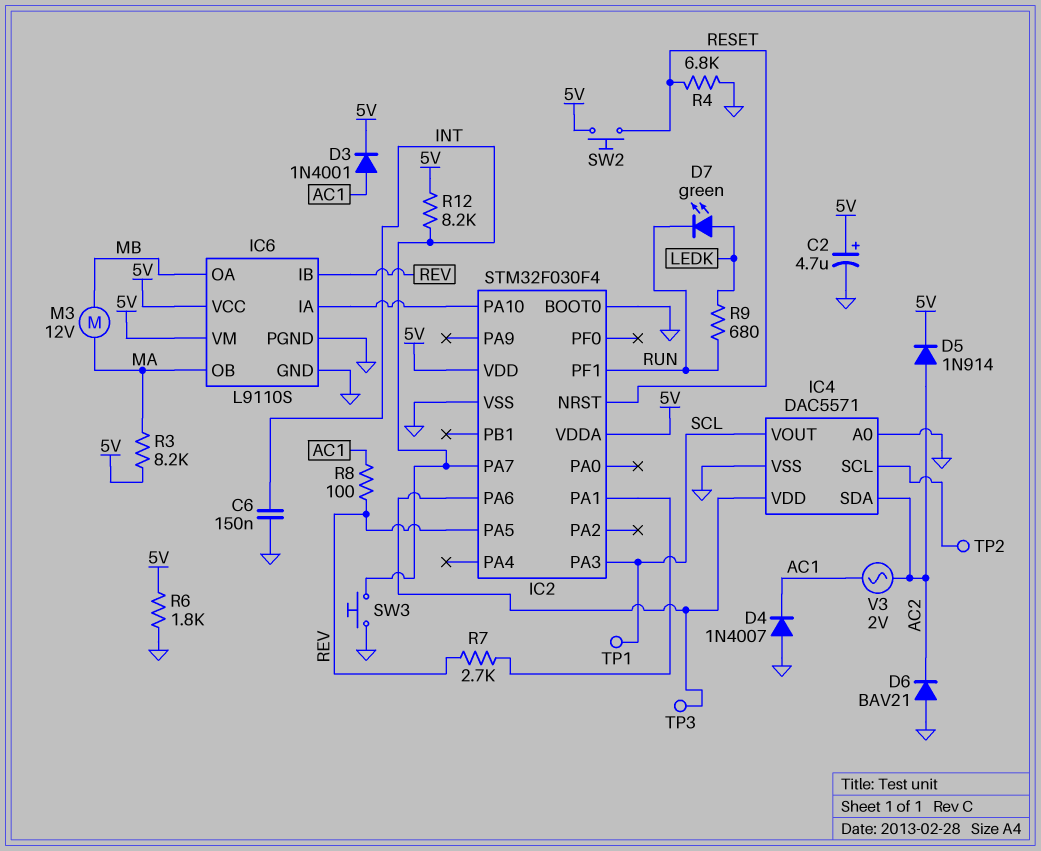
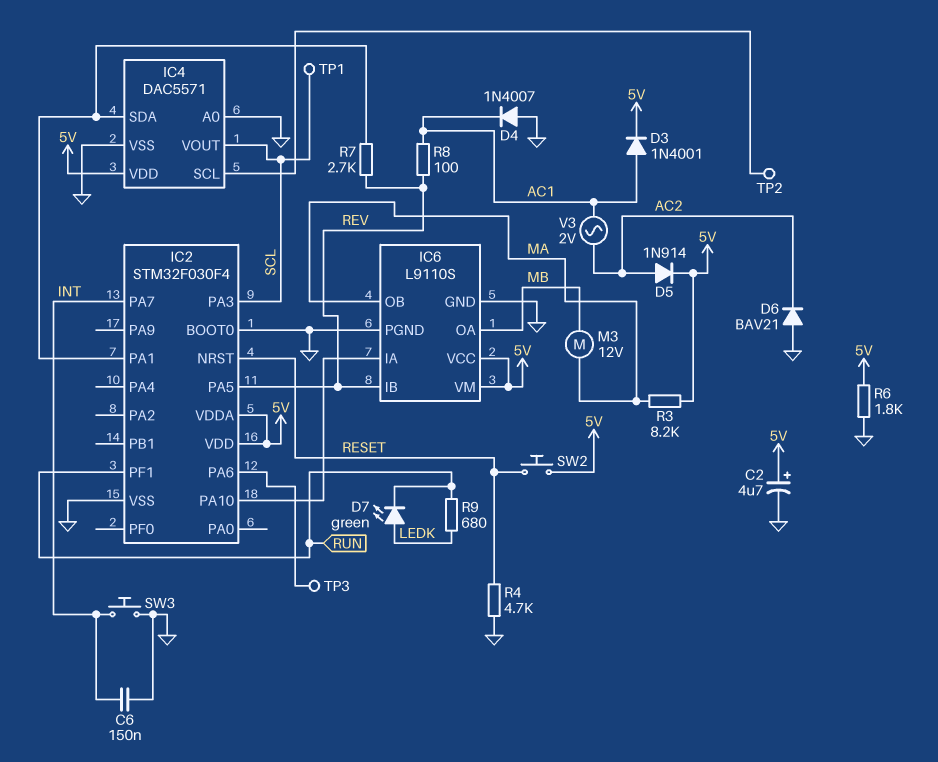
IC4 pin SDA: AC2 -> IC2/PA1
IC4 pin VDD: IC2/PA6 -> 5V
R4: 6.8k (GND, RESET) -> 4.7k (GND, RESET)
R12: 8.2k (5V, INT) -> none

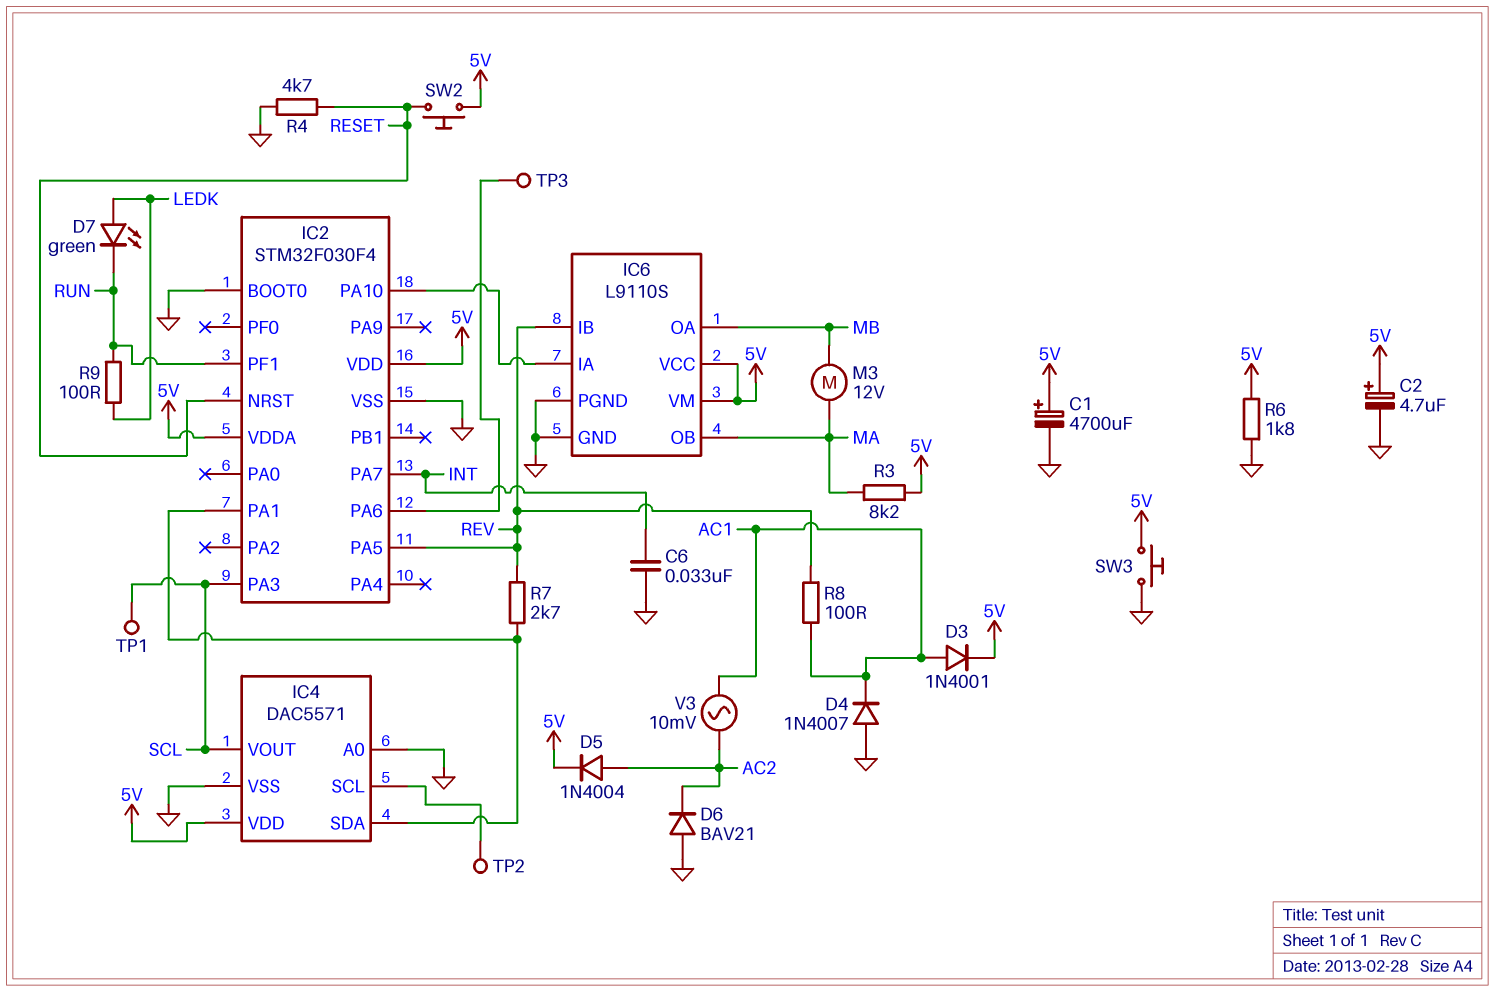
C1: none -> 4700uF (plus 5V, minus GND)
C6: 150nF (GND, INT) -> 33nF (GND, INT)
D5: diode 1N914 (A AC2, K 5V) -> diode 1N4004 (A AC2, K 5V)
R9: 680 (LEDK, RUN) -> 100 (LEDK, RUN)
SW3: button (GND, INT) -> button (5V, GND)
V3: AC 2V (AC1, AC2) -> AC 10mV (AC1, AC2)

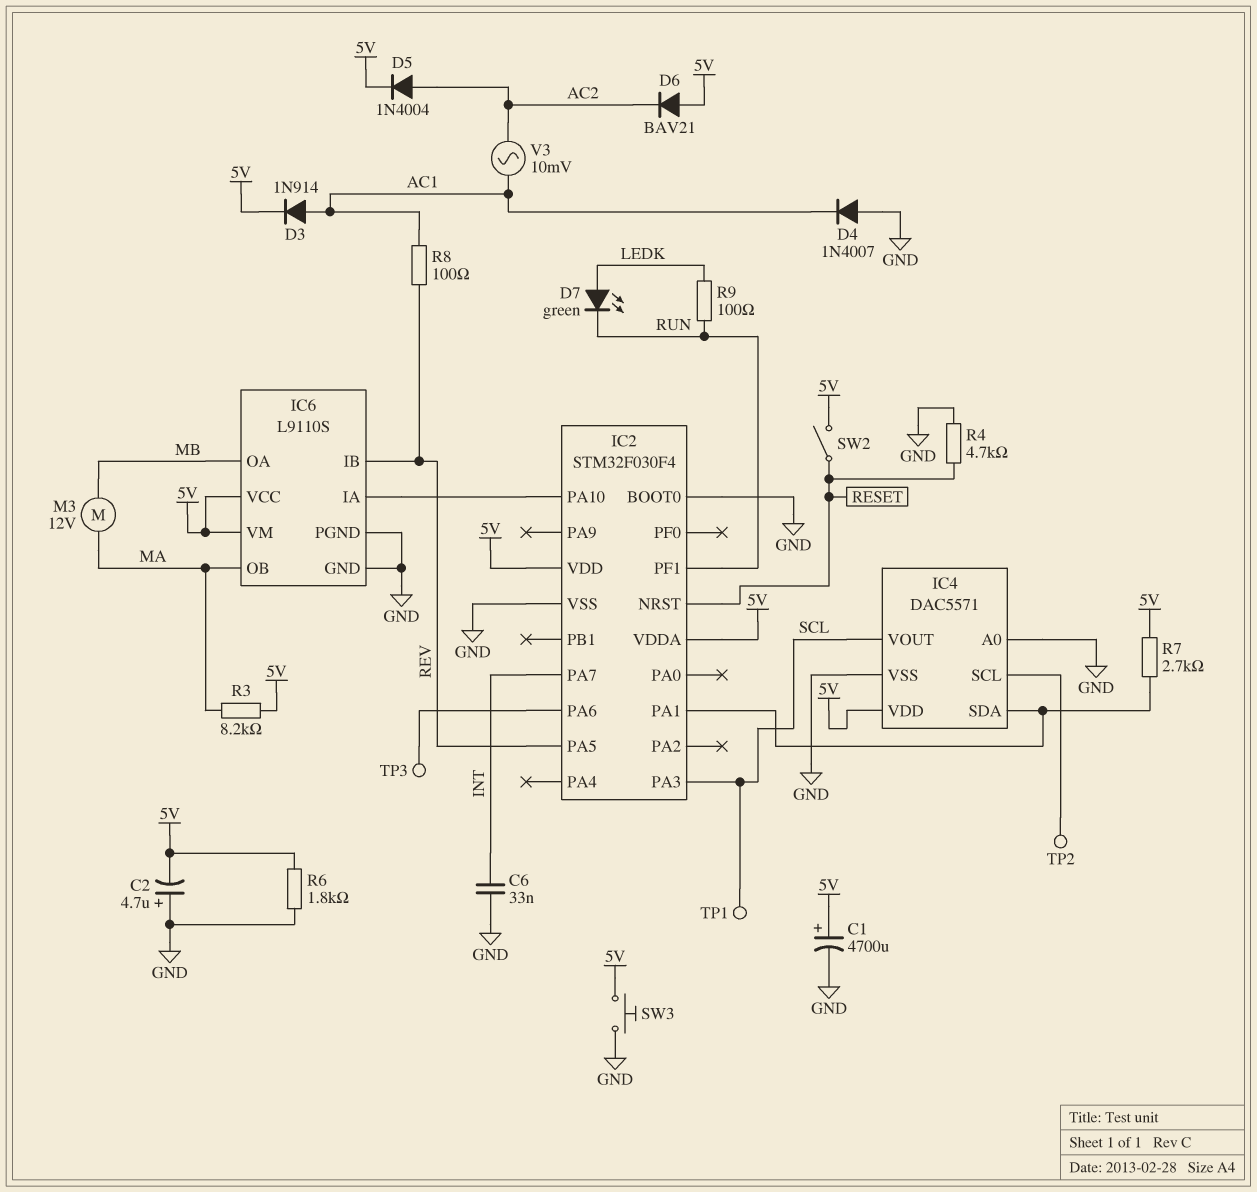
C2: 4.7uF (plus 5V, minus GND) -> 4.7uF (plus GND, minus 5V)
D3: diode 1N4001 (A AC1, K 5V) -> diode 1N914 (A AC1, K 5V)
D6: diode BAV21 (A GND, K AC2) -> diode BAV21 (A 5V, K AC2)
R7: 2.7k (IC2/PA1, REV) -> 2.7k (5V, IC2/PA1)
SW2: button (5V, RESET) -> switch (5V, RESET)

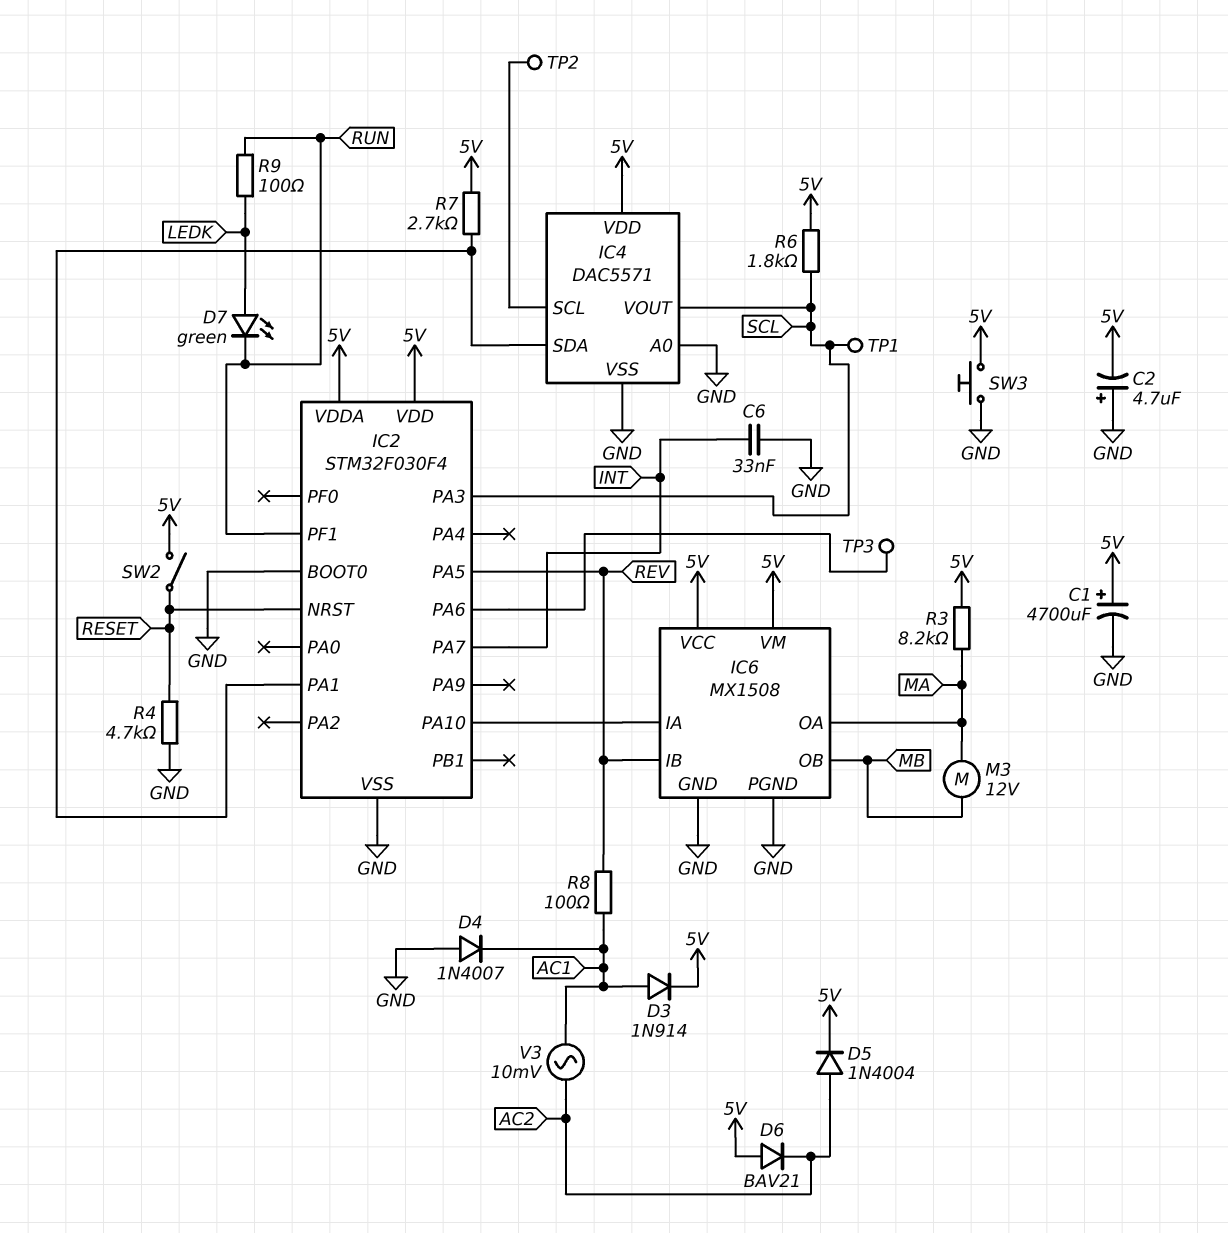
IC6: L9110S -> MX1508
IC6 pin OA: MB -> MA
IC6 pin OB: MA -> MB
R6: 1.8k (5V, GND) -> 1.8k (5V, SCL)

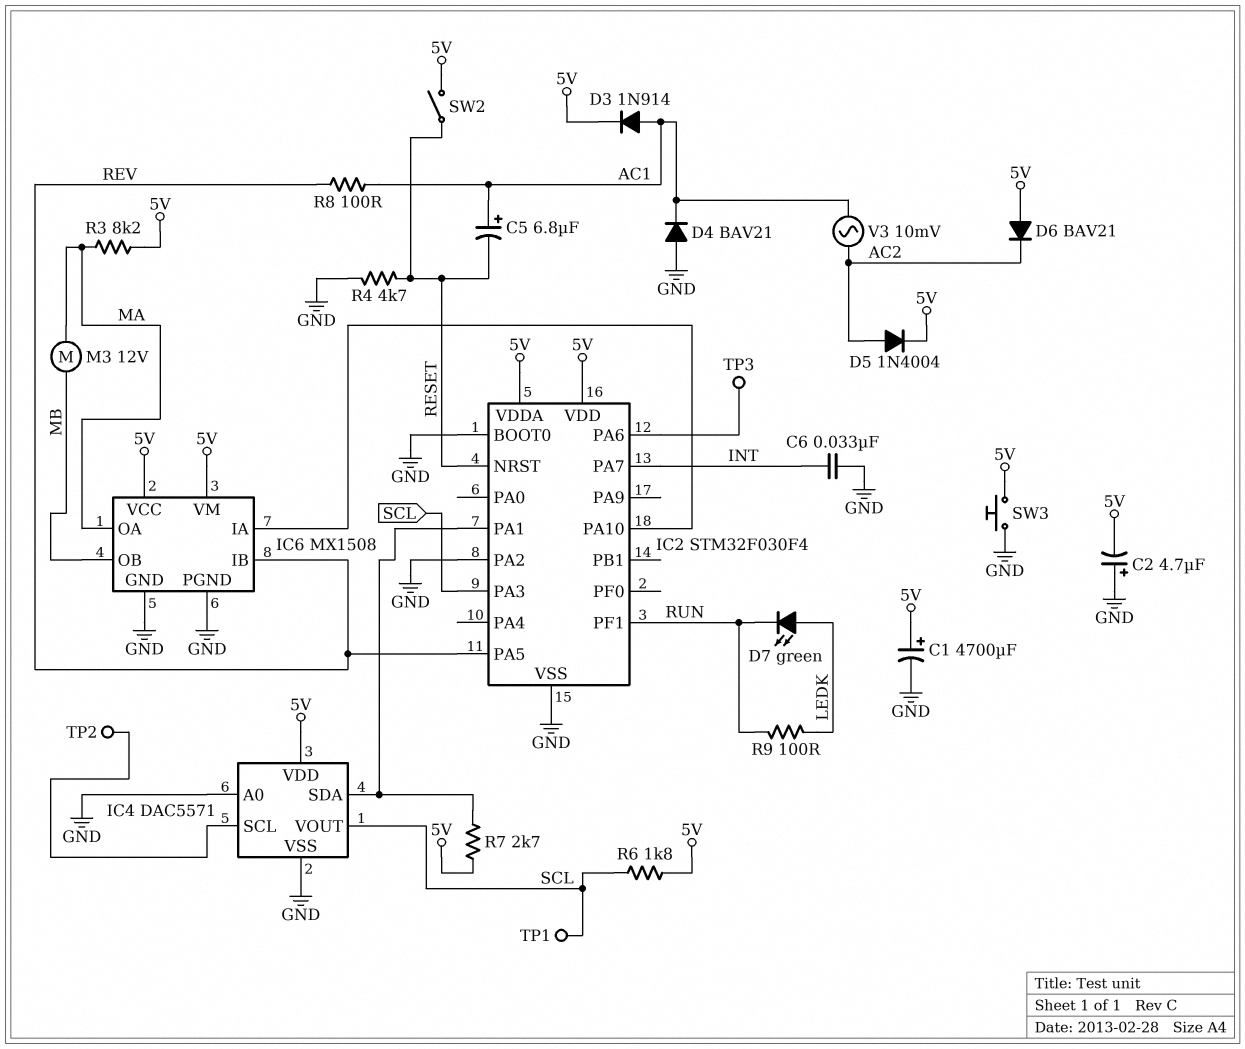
C5: none -> 6.8uF (plus AC1, minus RESET)
D4: diode 1N4007 (A GND, K AC1) -> diode BAV21 (A GND, K AC1)
IC2 pin PA2: none -> GND

